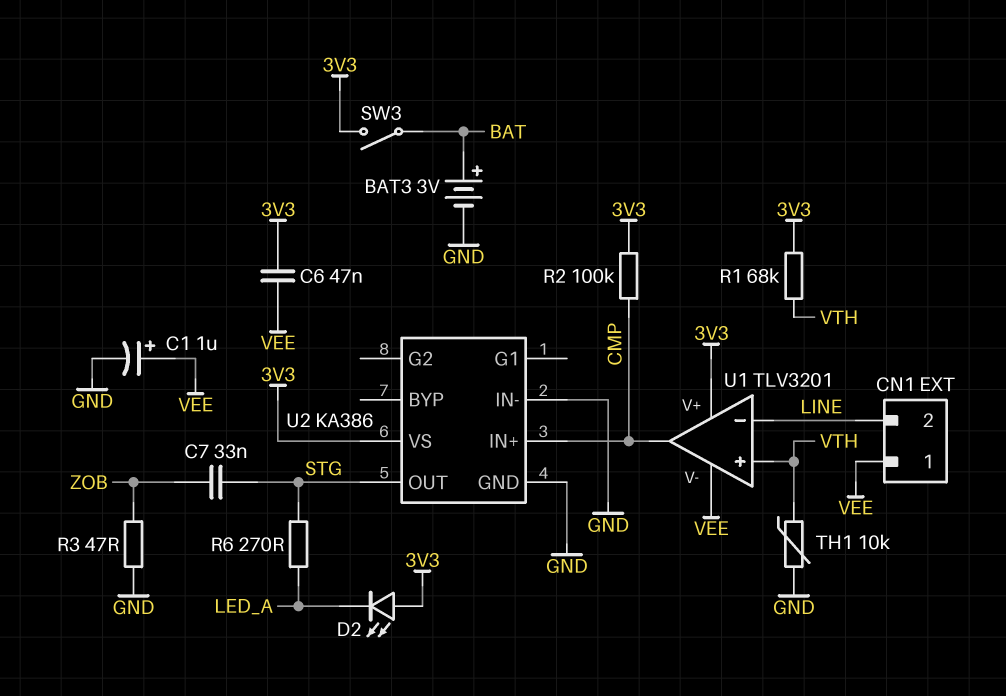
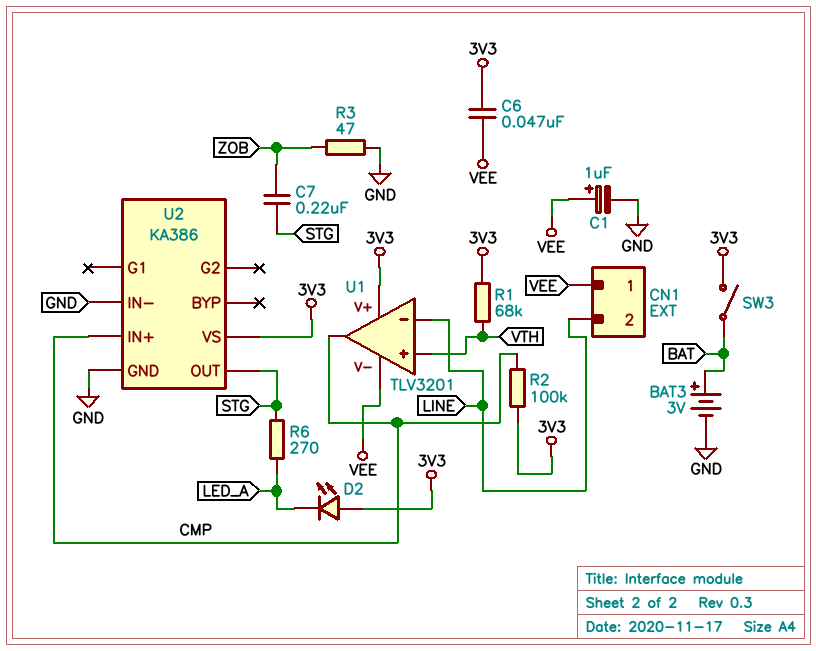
C7: 33nF (STG, ZOB) -> 220nF (STG, ZOB)
TH1: 10k (GND, VTH) -> none

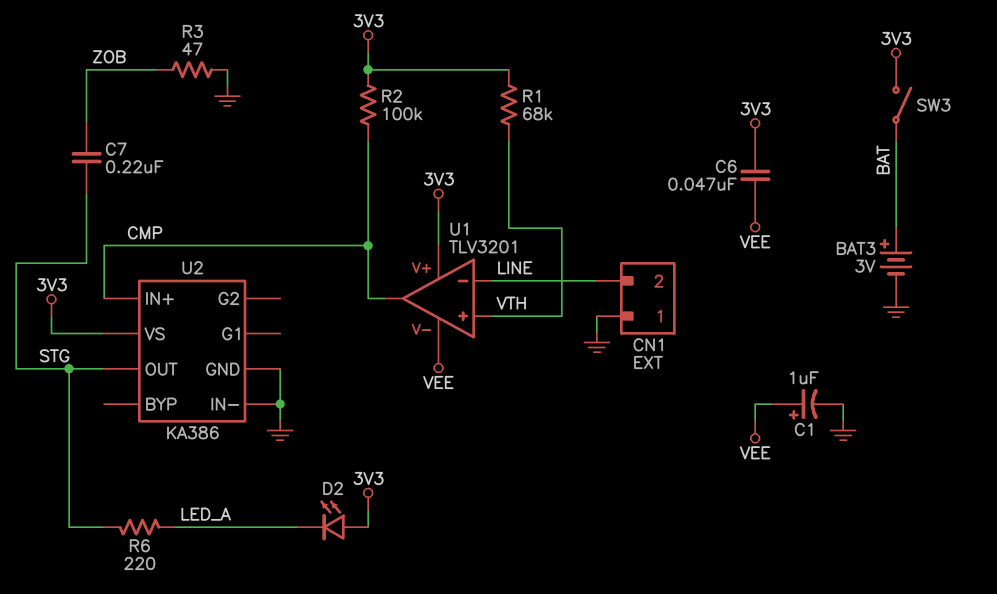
CN1 pin 1: VEE -> GND
R6: 270 (LED_A, STG) -> 220 (LED_A, STG)

